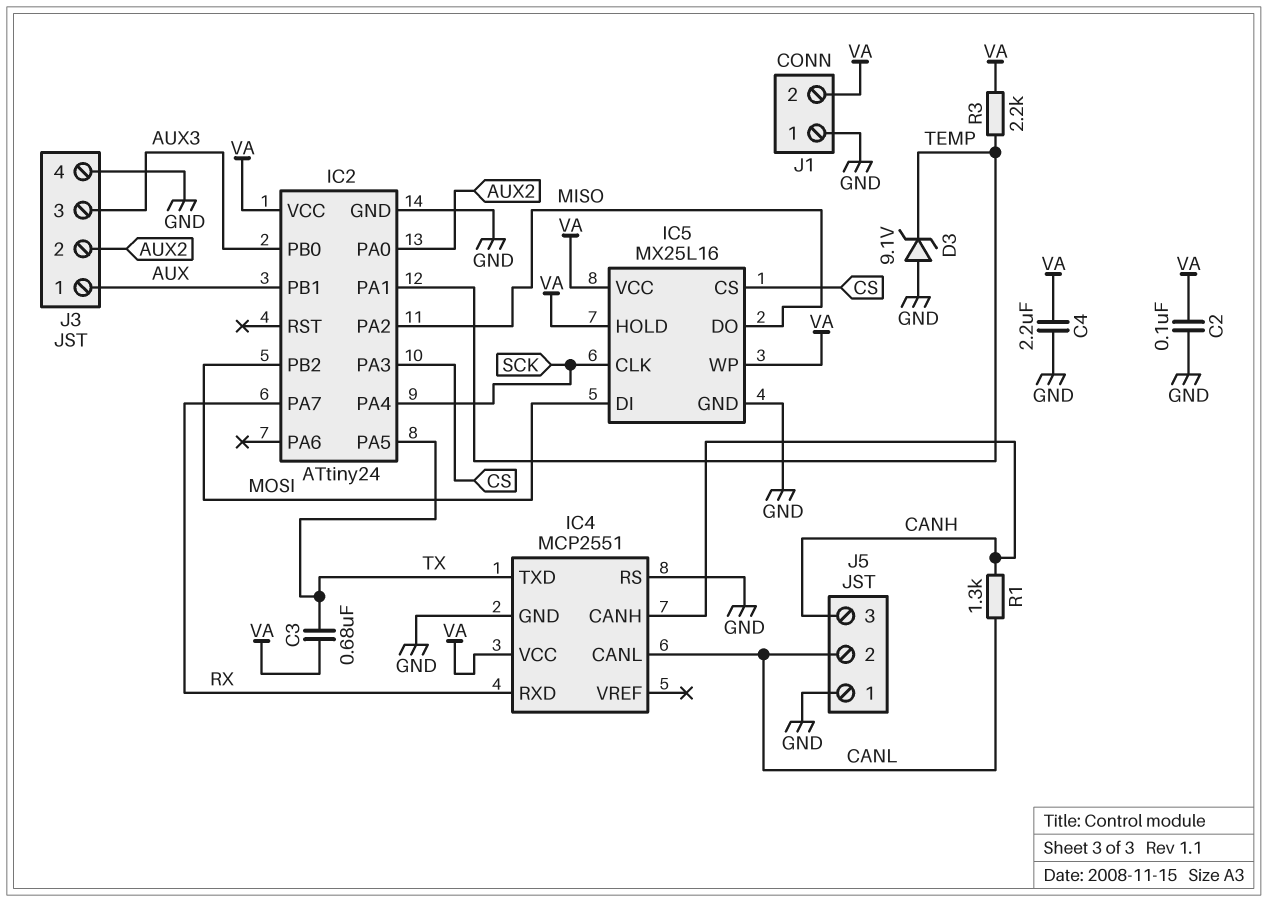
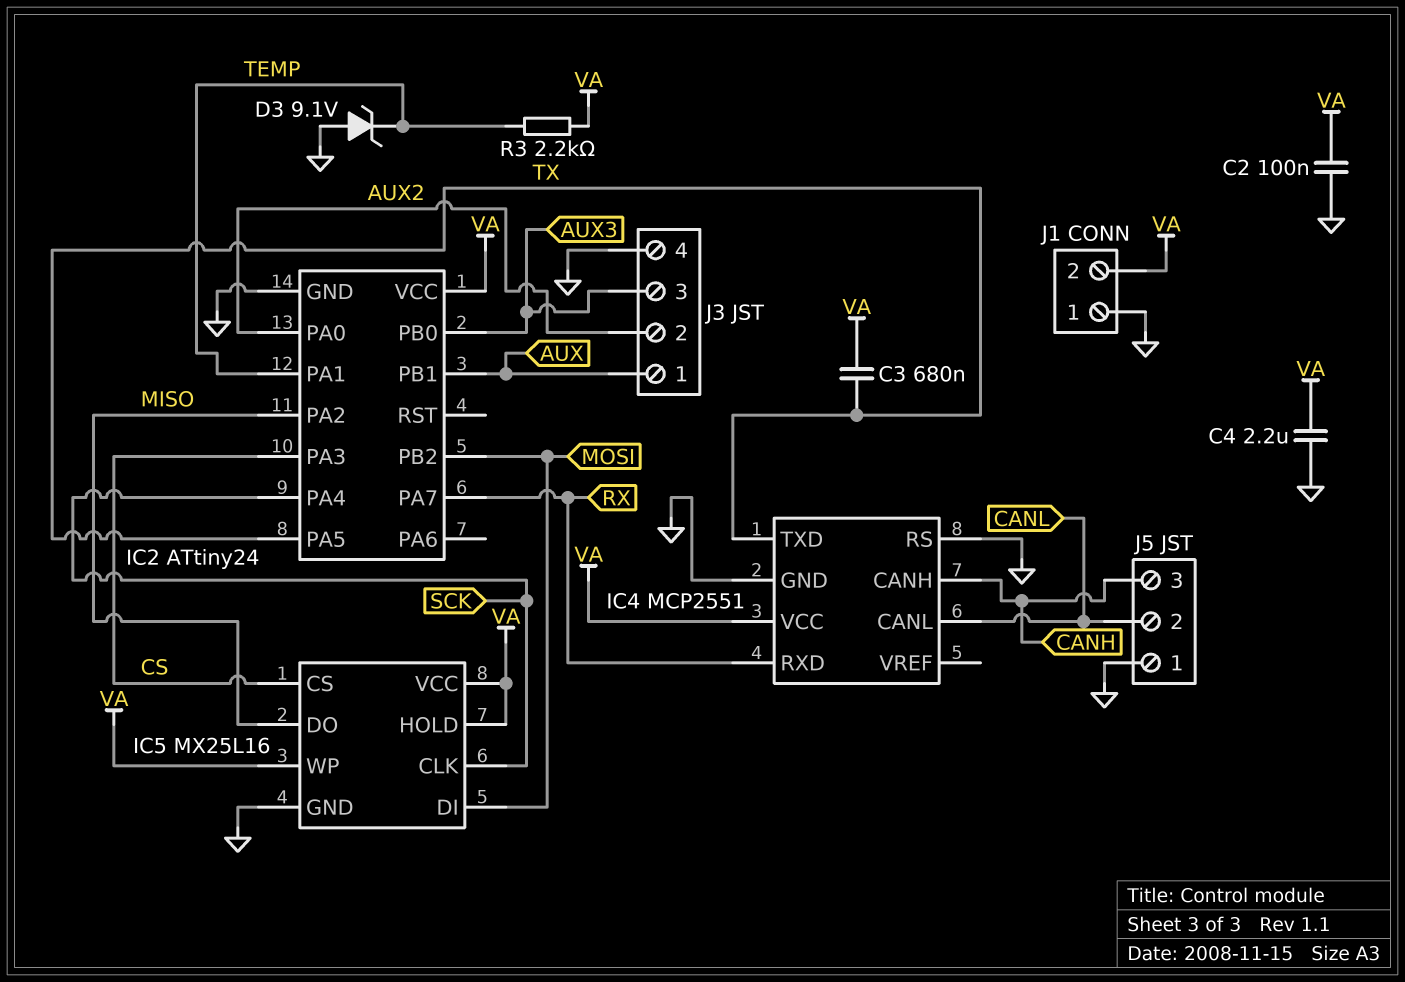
R1: 1.3k (CANH, CANL) -> none

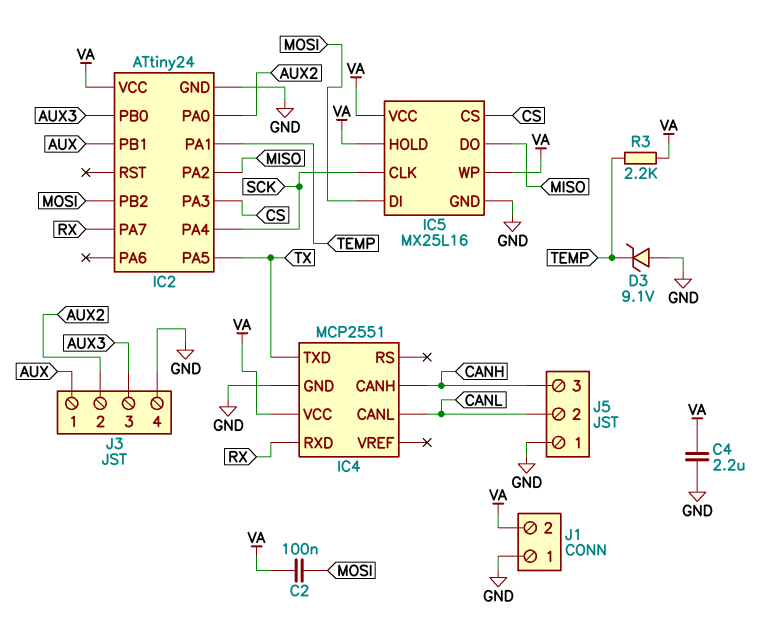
C2: 100nF (GND, VA) -> 100nF (MOSI, VA)
C3: 680nF (TX, VA) -> none
IC4 pin RS: GND -> none

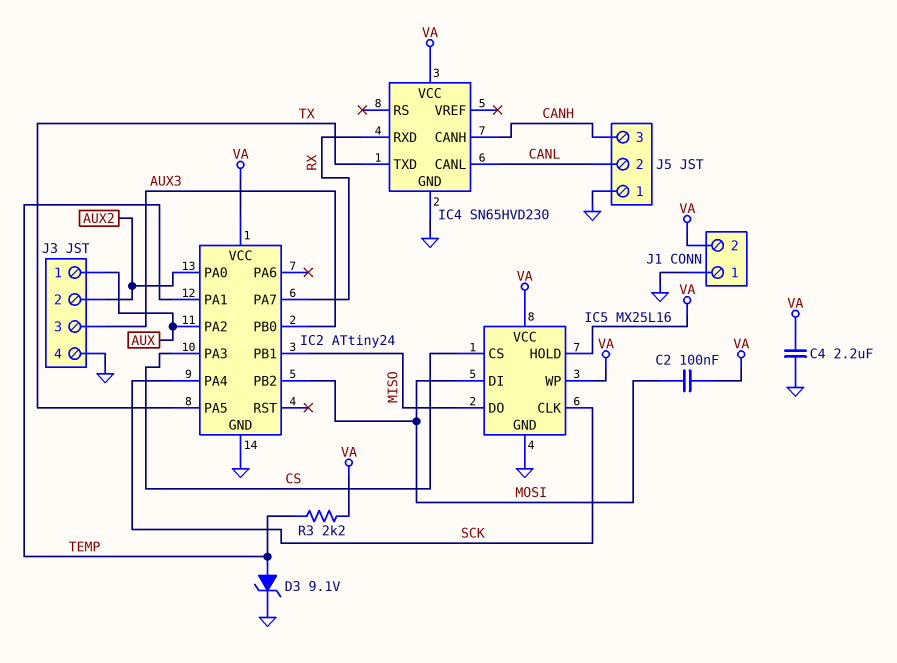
D3: zener 9.1V (A GND, K TEMP) -> zener 9.1V (A TEMP, K GND)
IC2 pin PA2: MISO -> AUX
IC2 pin PB1: AUX -> MISO
IC4: MCP2551 -> SN65HVD230

